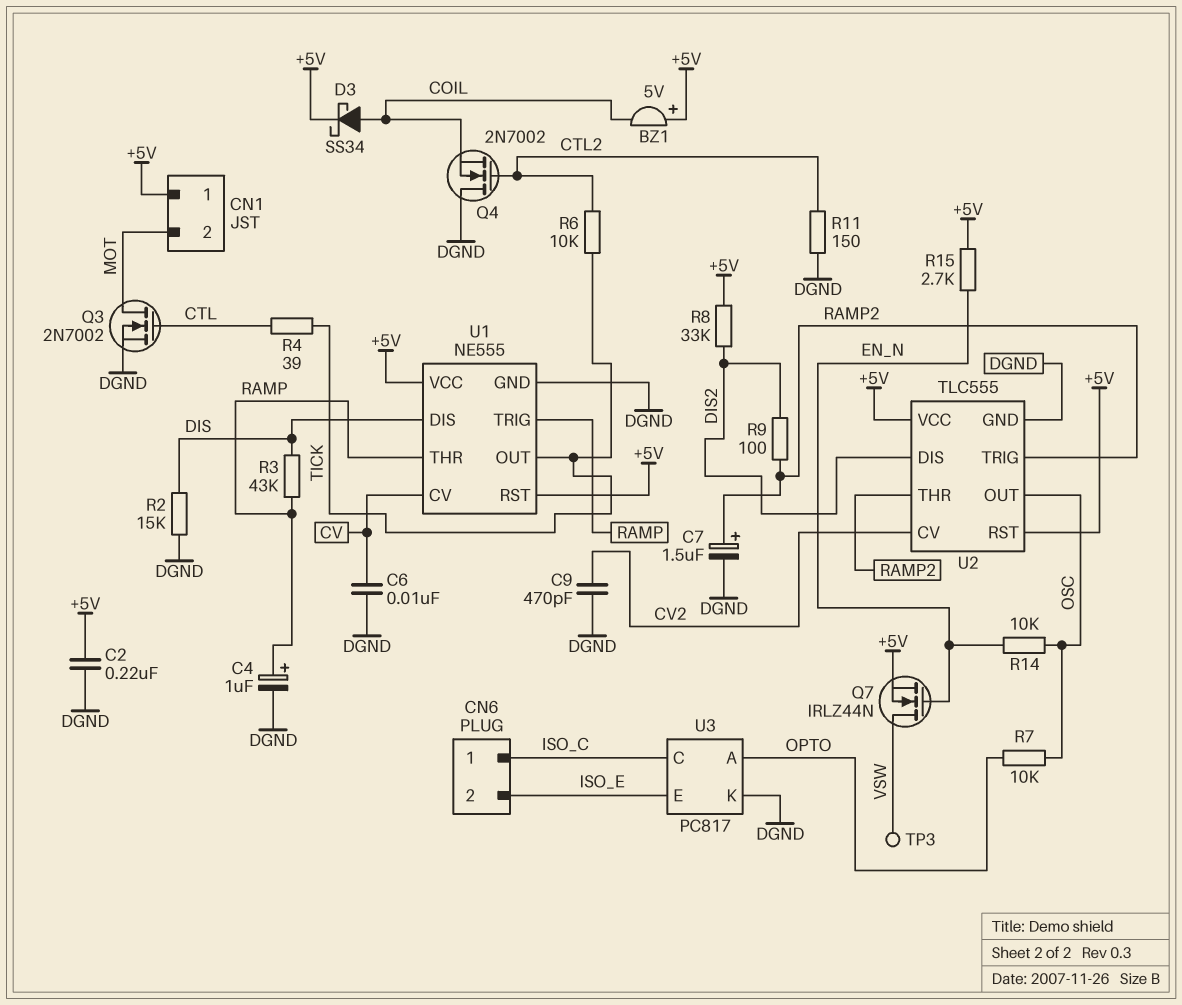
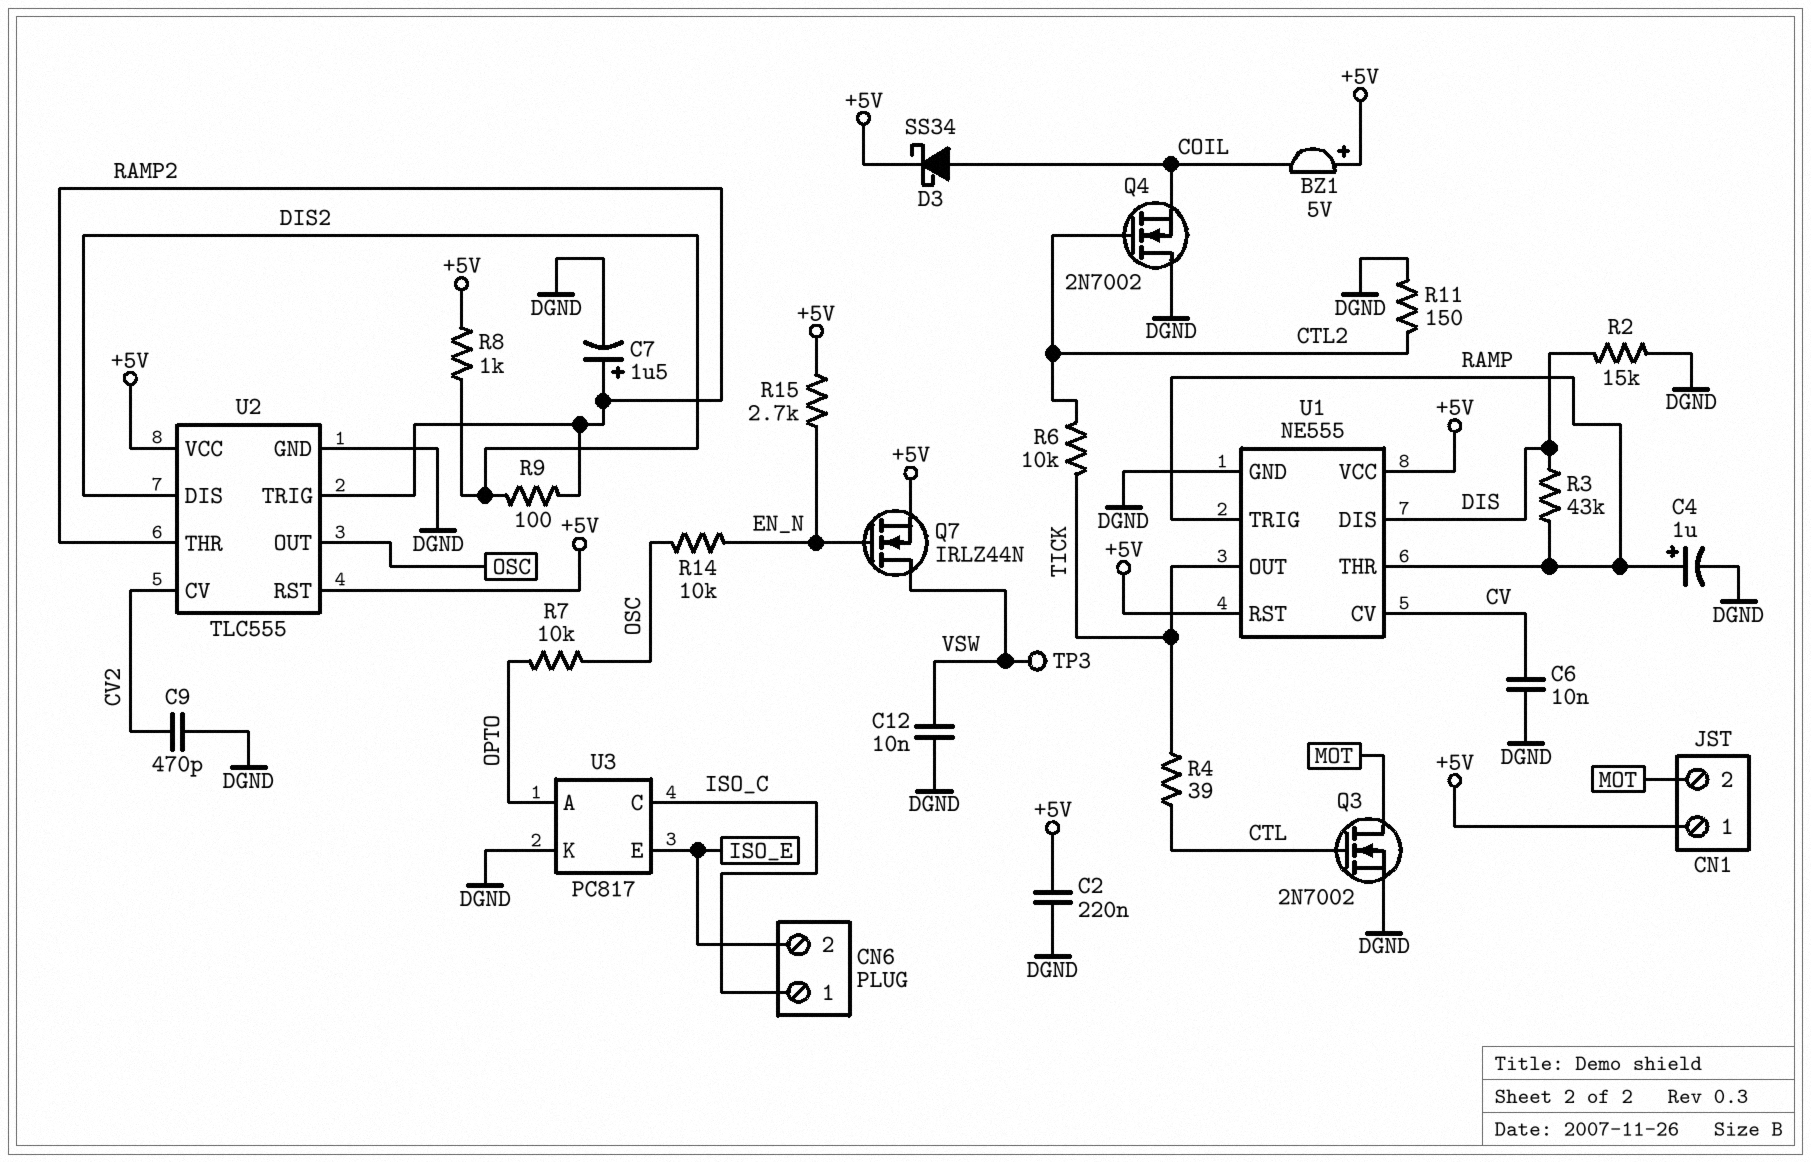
C12: none -> 10nF (DGND, VSW)
R8: 33k (+5V, DIS2) -> 1k (+5V, DIS2)

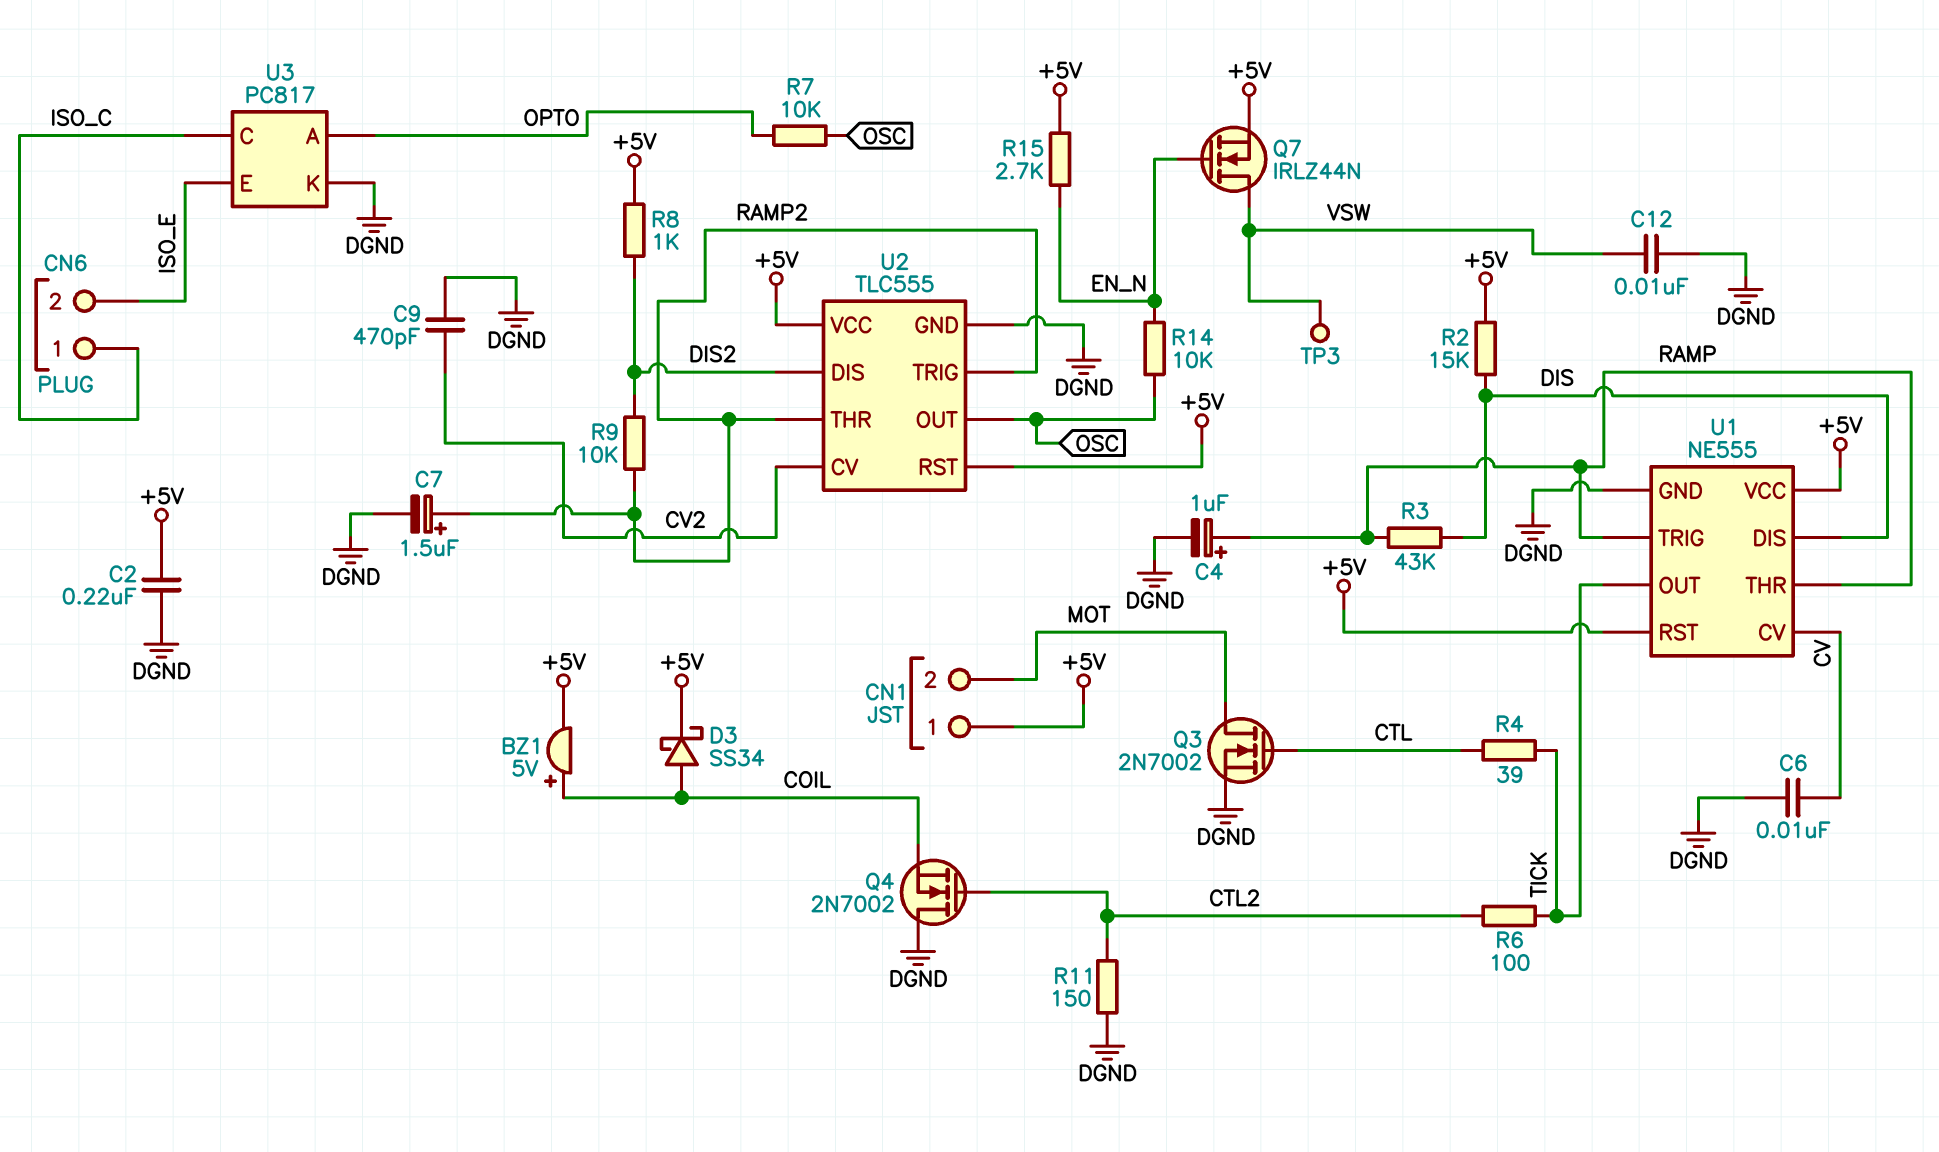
BZ1: buzzer 5V (plus +5V, minus COIL) -> buzzer 5V (plus COIL, minus +5V)
R2: 15k (DGND, DIS) -> 15k (+5V, DIS)
R6: 10k (CTL2, TICK) -> 100 (CTL2, TICK)
R9: 100 (DIS2, RAMP2) -> 10k (DIS2, RAMP2)

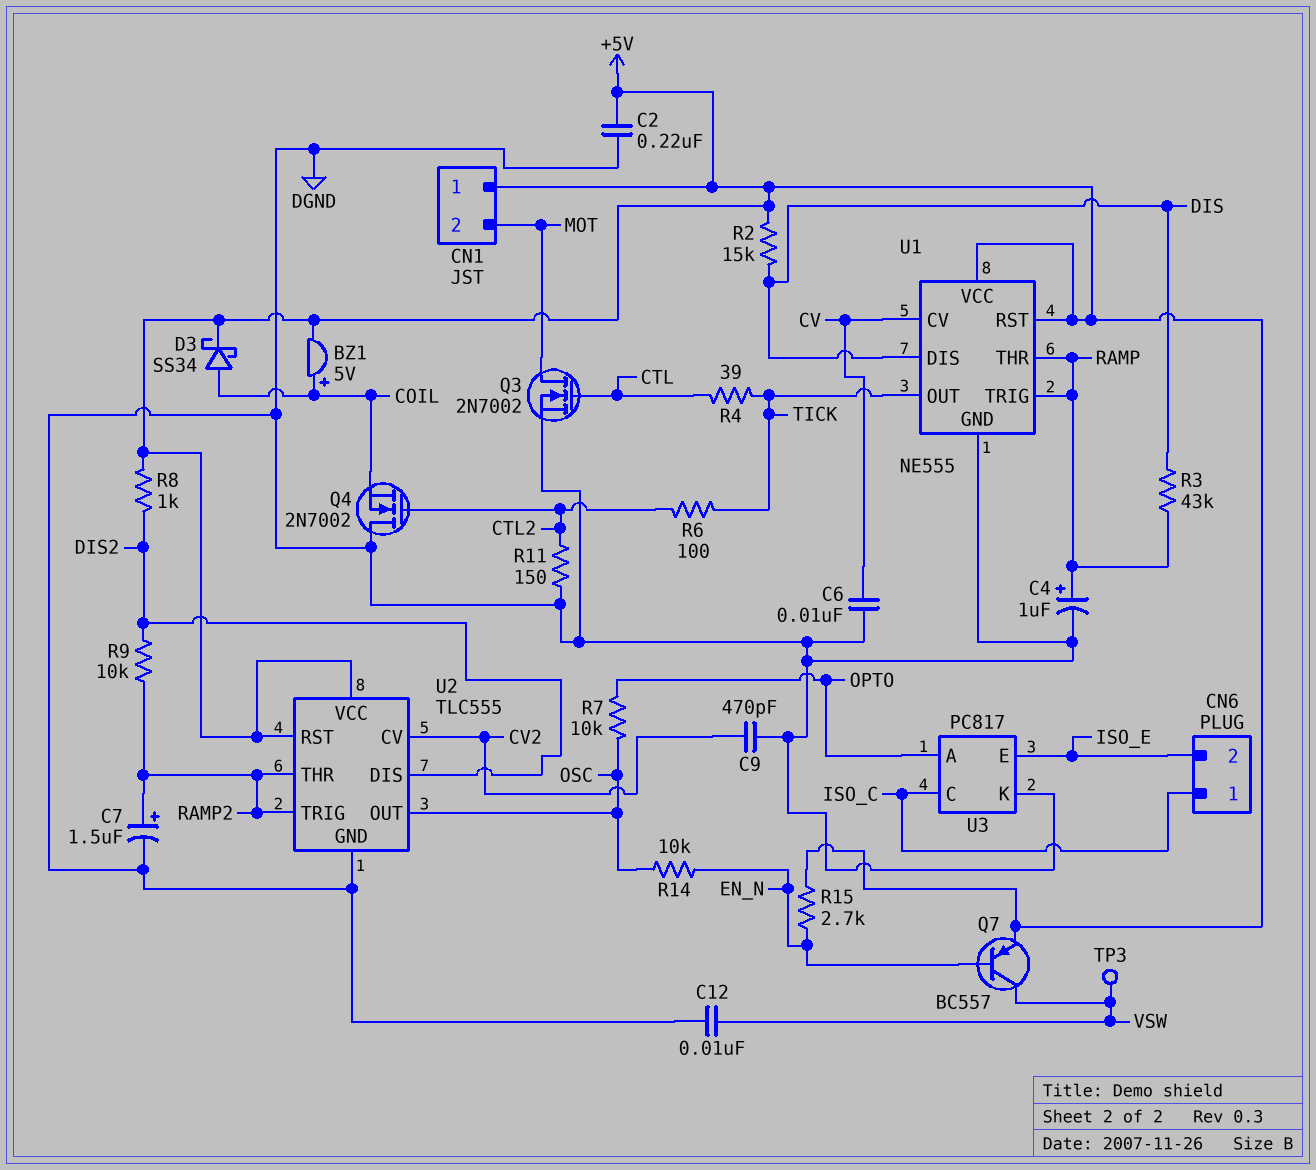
Q7: NMOS IRLZ44N (G EN_N, D VSW, S +5V) -> PNP BC557 (B EN_N, C VSW, E +5V)

